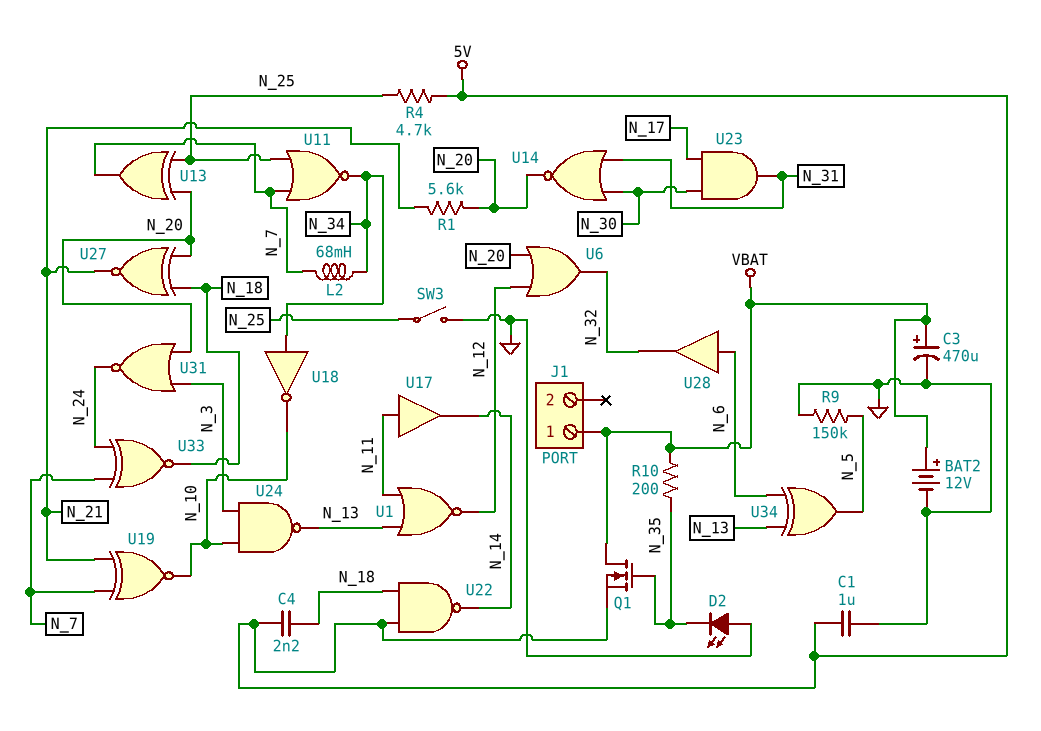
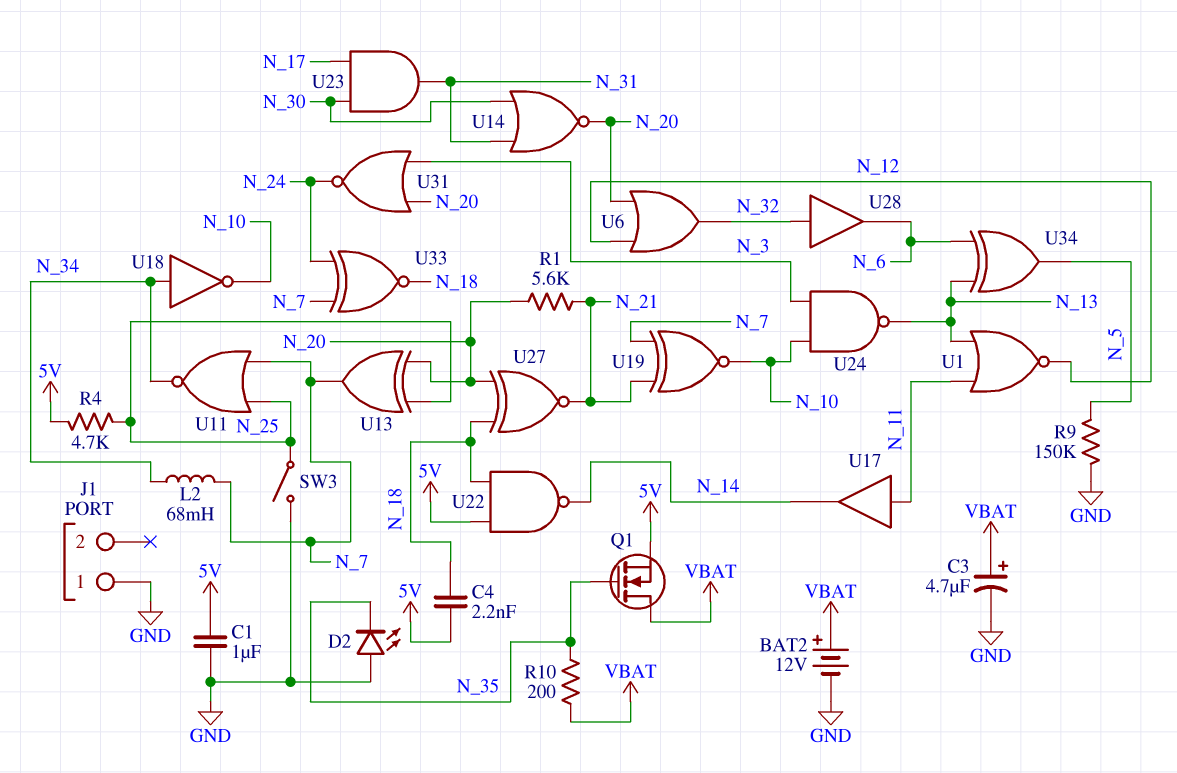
C3: 470uF (plus VBAT, minus GND) -> 4.7uF (plus VBAT, minus GND)
J1 pin 1: VBAT -> GND
U28: buffer (in N_6, out N_32) -> buffer (in N_32, out N_6)

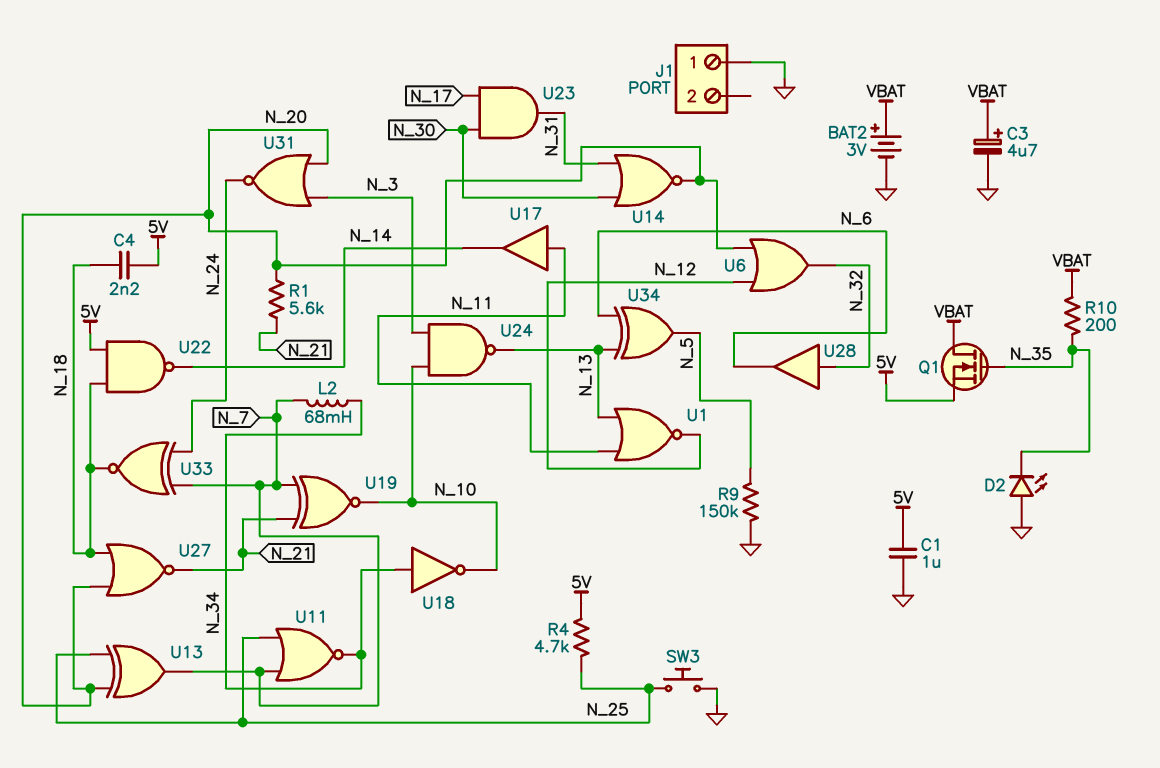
BAT2: 12V (plus VBAT, minus GND) -> 3V (plus VBAT, minus GND)
SW3: switch (GND, N_25) -> button (GND, N_25)
U27: XNOR (in N_18, in N_20, out N_21) -> NOR (in N_18, in N_20, out N_21)

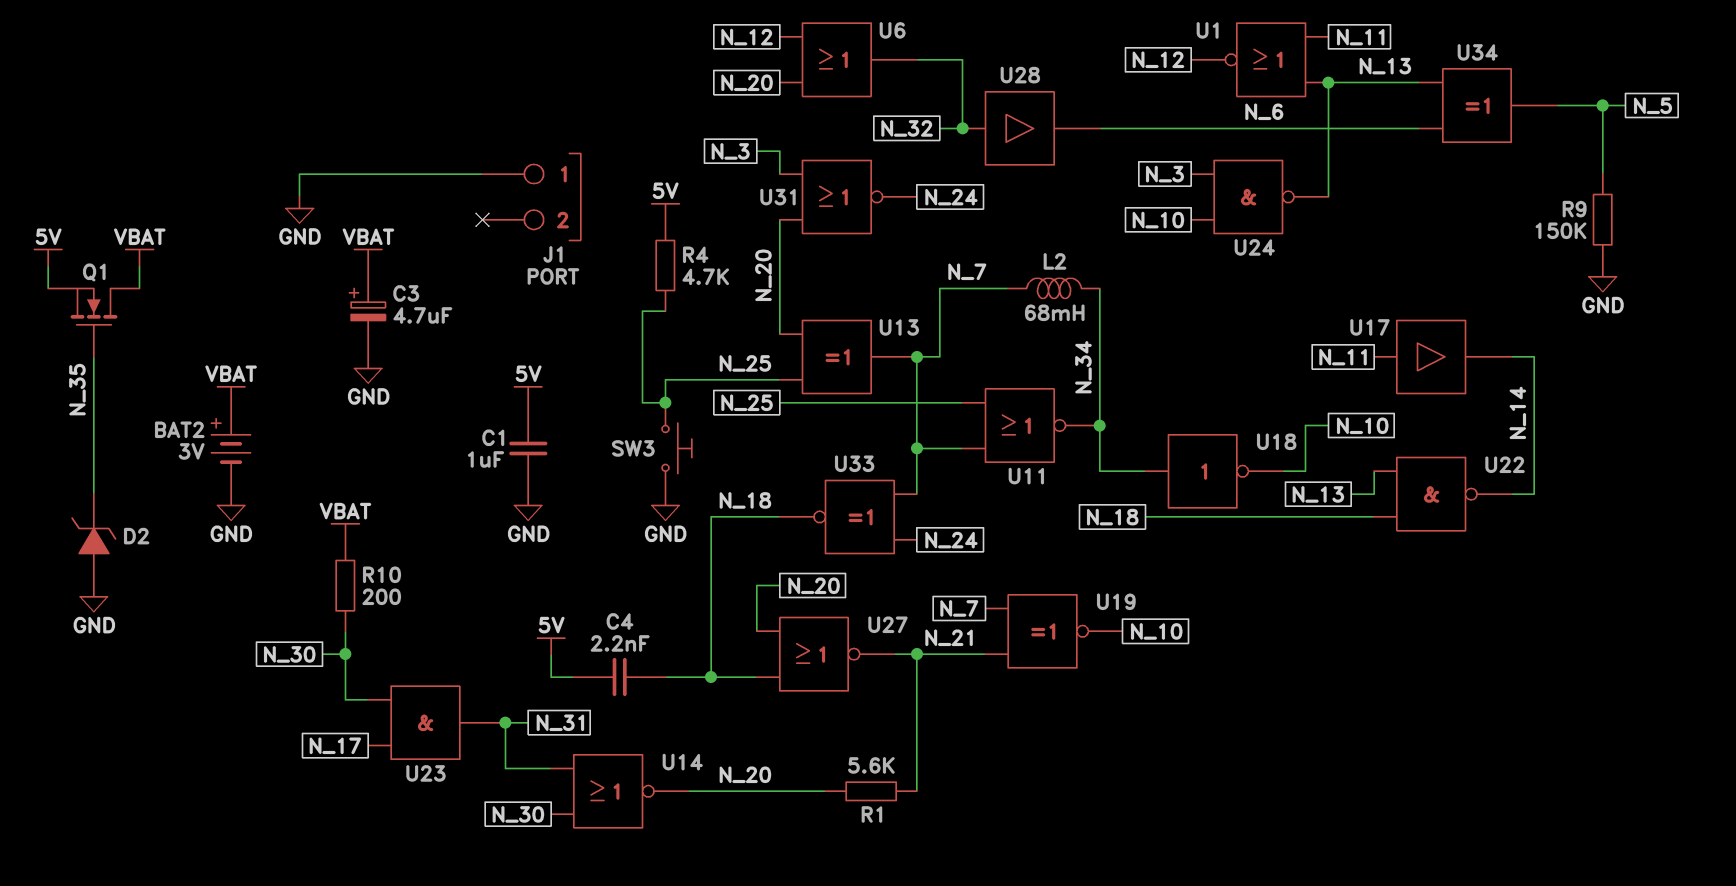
D2: LED (A GND, K N_35) -> zener (A GND, K N_35)
R10: 200 (N_35, VBAT) -> 200 (N_30, VBAT)
U22: NAND (in 5V, in N_18, out N_14) -> NAND (in N_13, in N_18, out N_14)

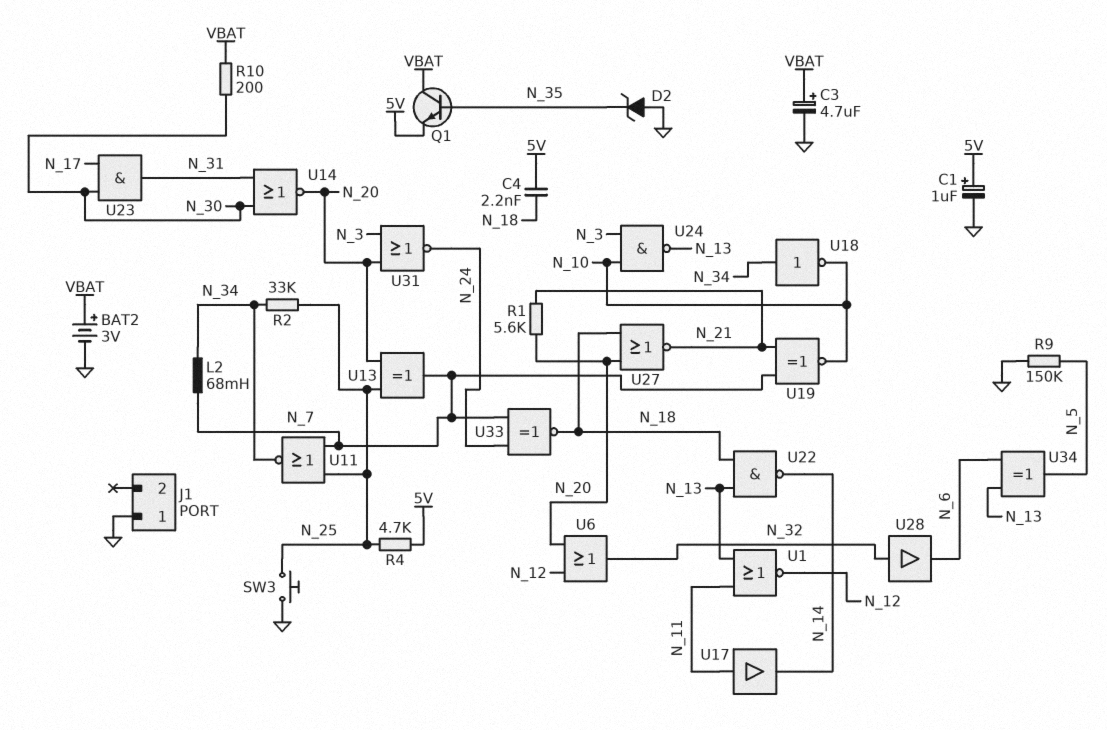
C1: 1uF (5V, GND) -> 1uF (plus 5V, minus GND)
Q1: NMOS (G N_35, D VBAT, S 5V) -> NPN (B N_35, C VBAT, E 5V)
R2: none -> 33k (N_25, N_34)

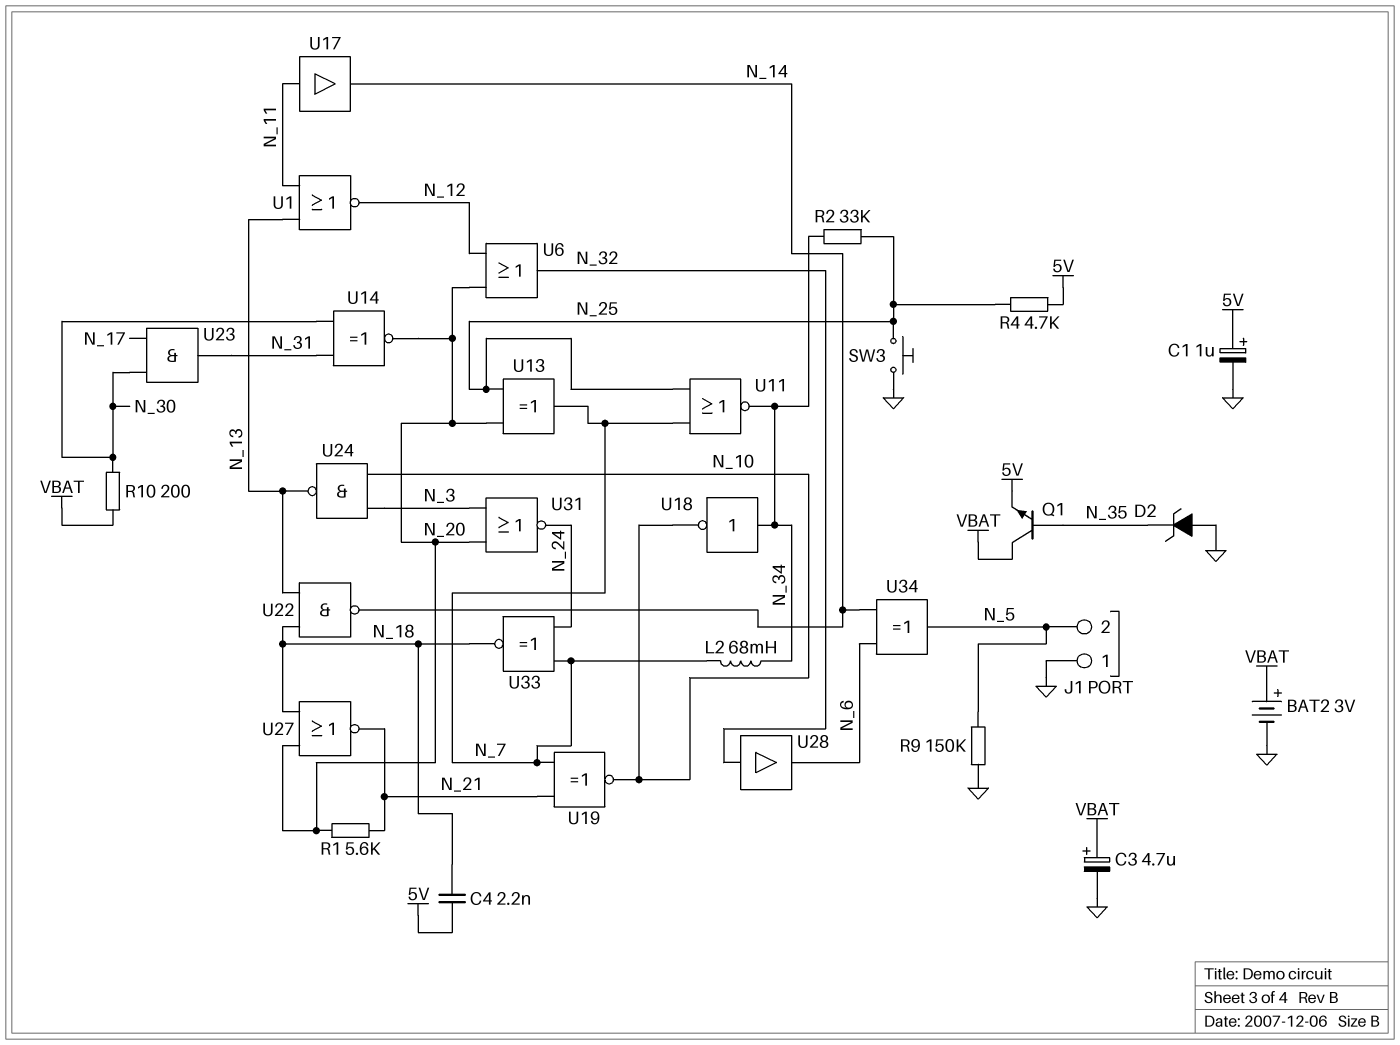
J1 pin 2: none -> N_5
U14: NOR (in N_30, in N_31, out N_20) -> XNOR (in N_30, in N_31, out N_20)
U34: XOR (in N_6, in N_13, out N_5) -> XOR (in N_6, in N_14, out N_5)

